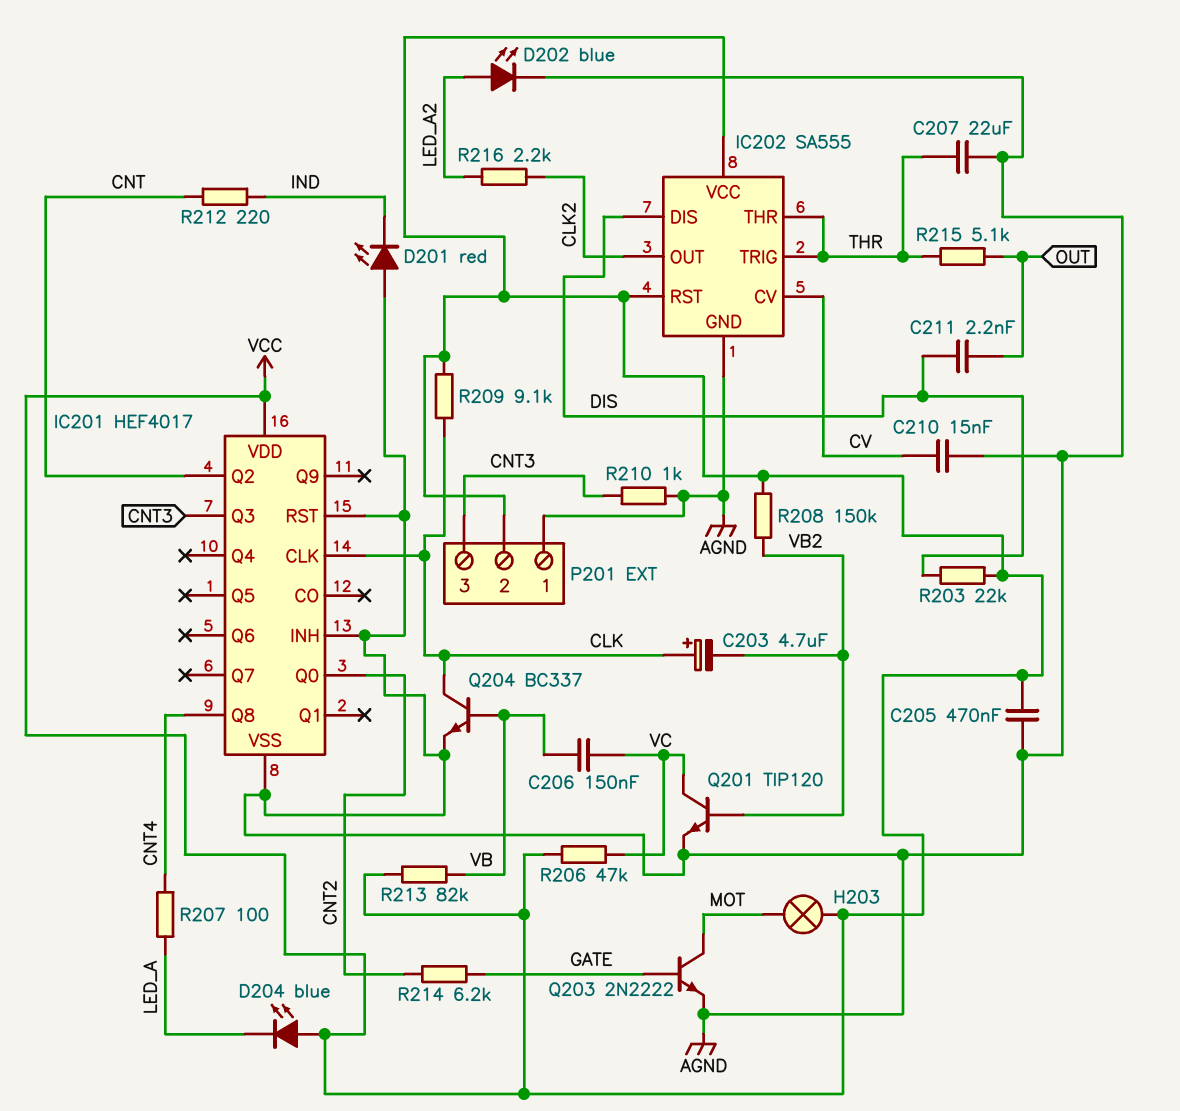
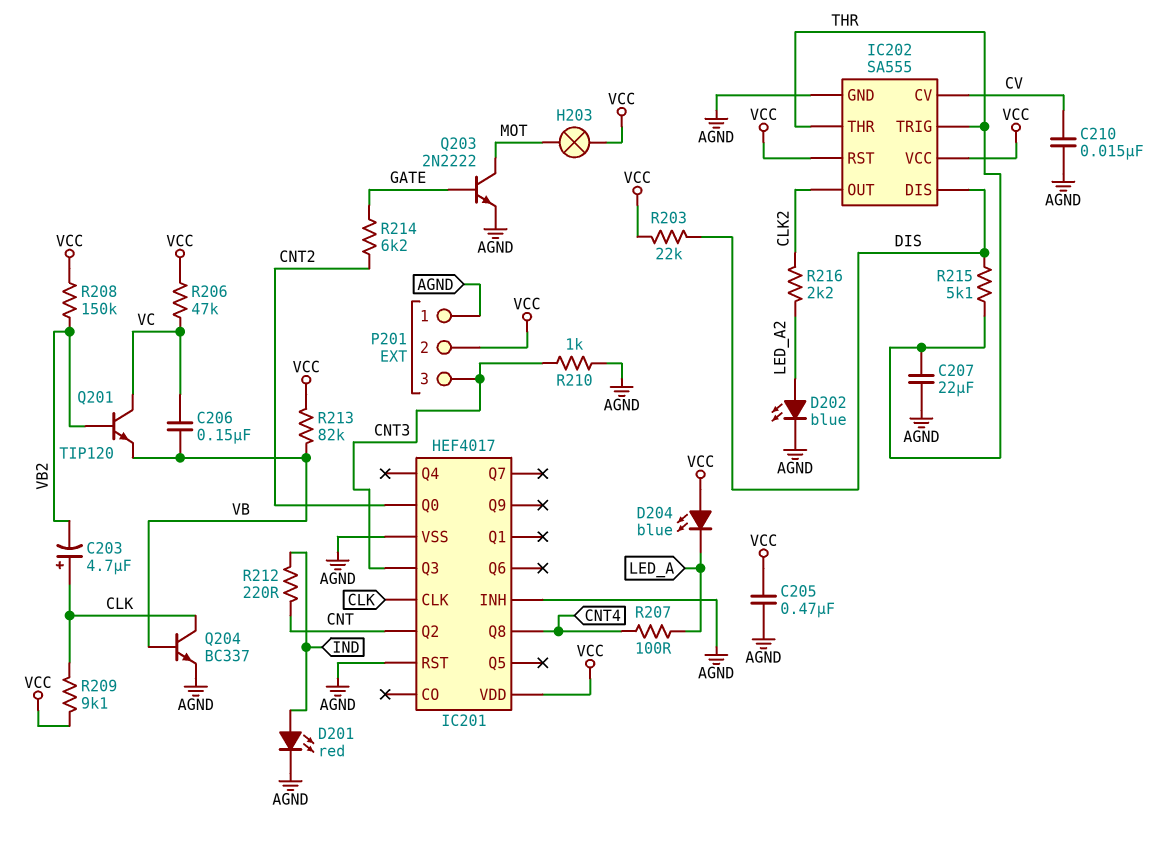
C211: 2.2nF (DIS, OUT) -> none
D201: LED red (A AGND, K IND) -> LED red (A IND, K AGND)
Q201: NPN TIP120 (B VB2, C VC, E AGND) -> NPN TIP120 (B VB2, C VC, E VB)
R215: 5.1k (OUT, THR) -> 5.1k (DIS, THR)

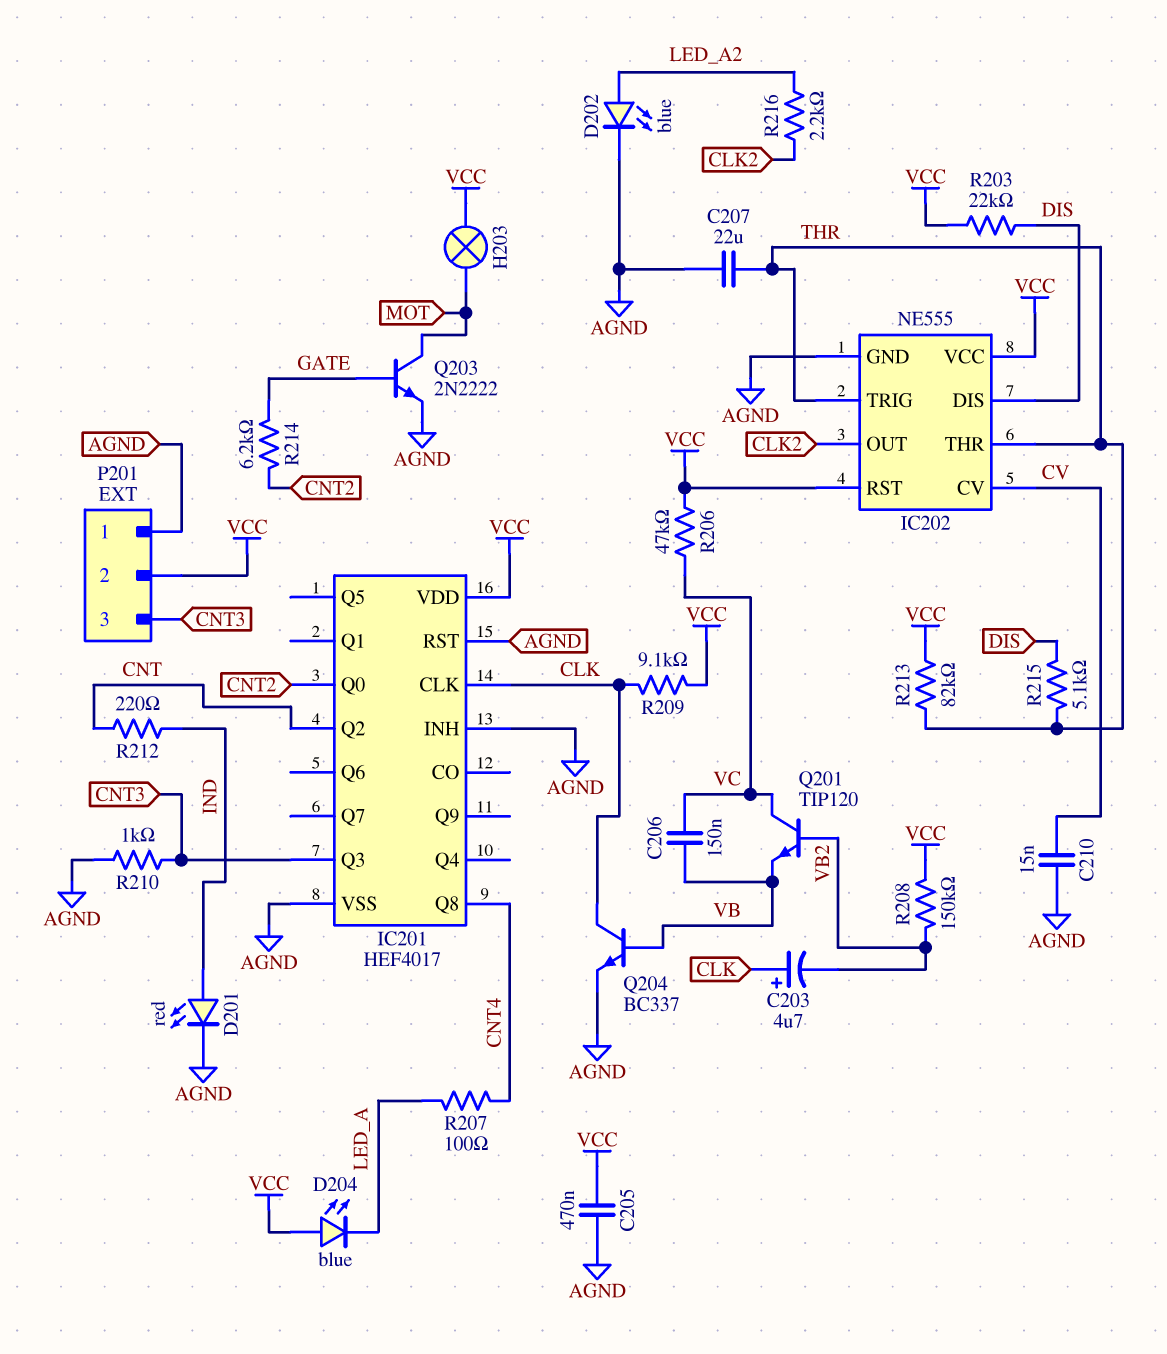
IC202: SA555 -> NE555
R213: 82k (VB, VCC) -> 82k (THR, VCC)

